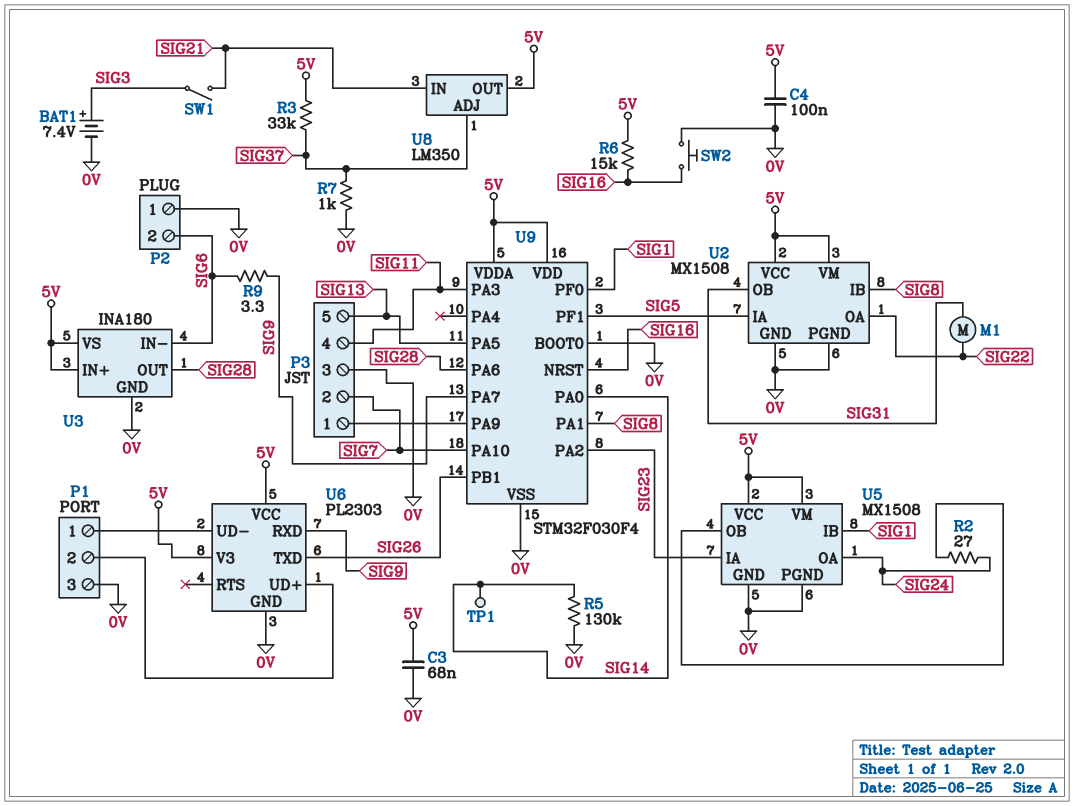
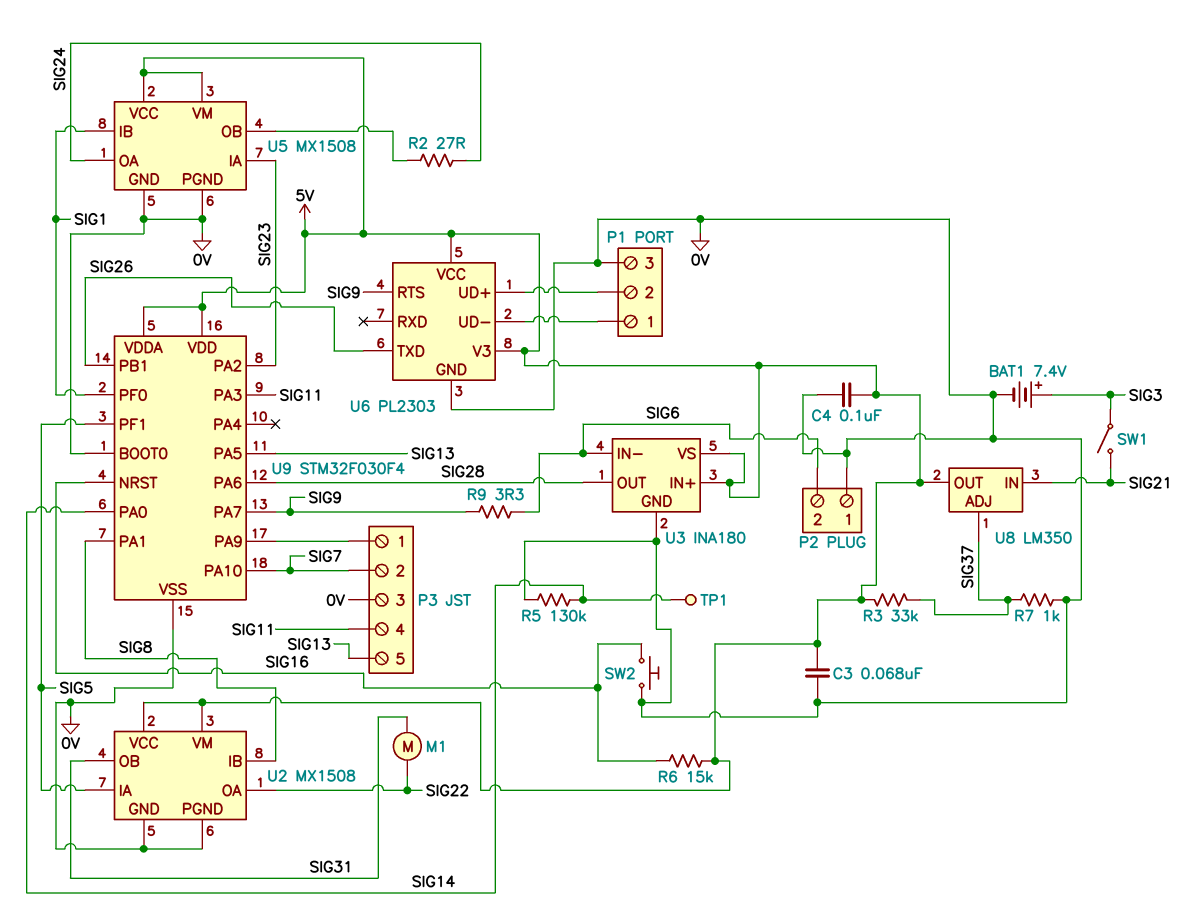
U6 pin RTS: none -> SIG9
U6 pin RXD: SIG9 -> none

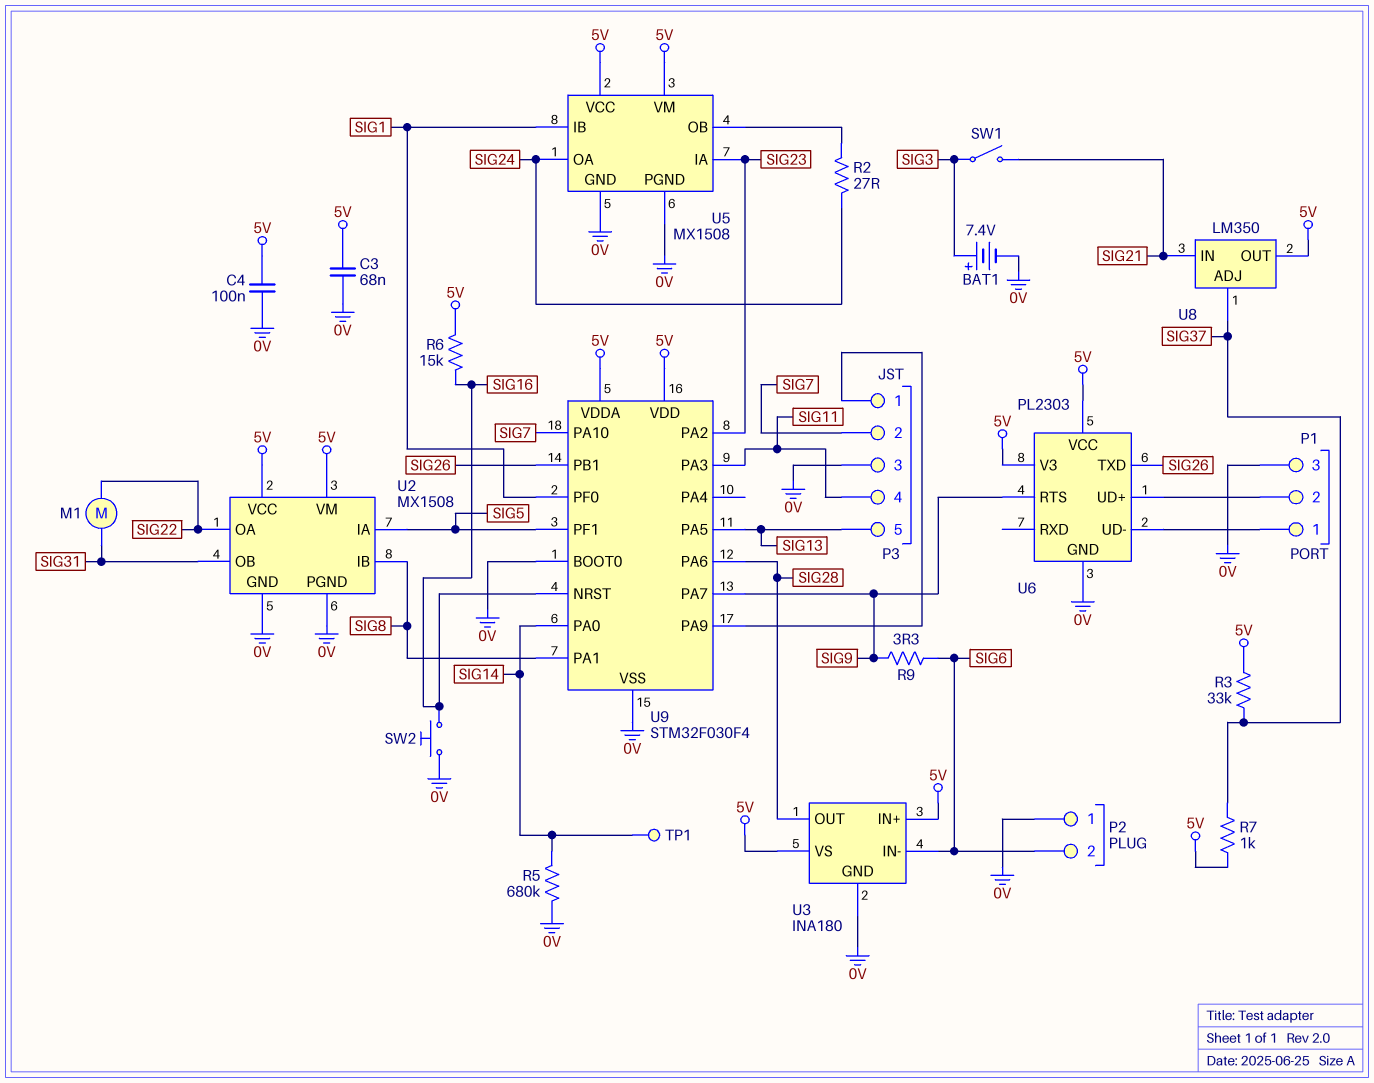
R5: 130k (0V, SIG14) -> 680k (0V, SIG14)
R7: 1k (0V, SIG37) -> 1k (5V, SIG37)

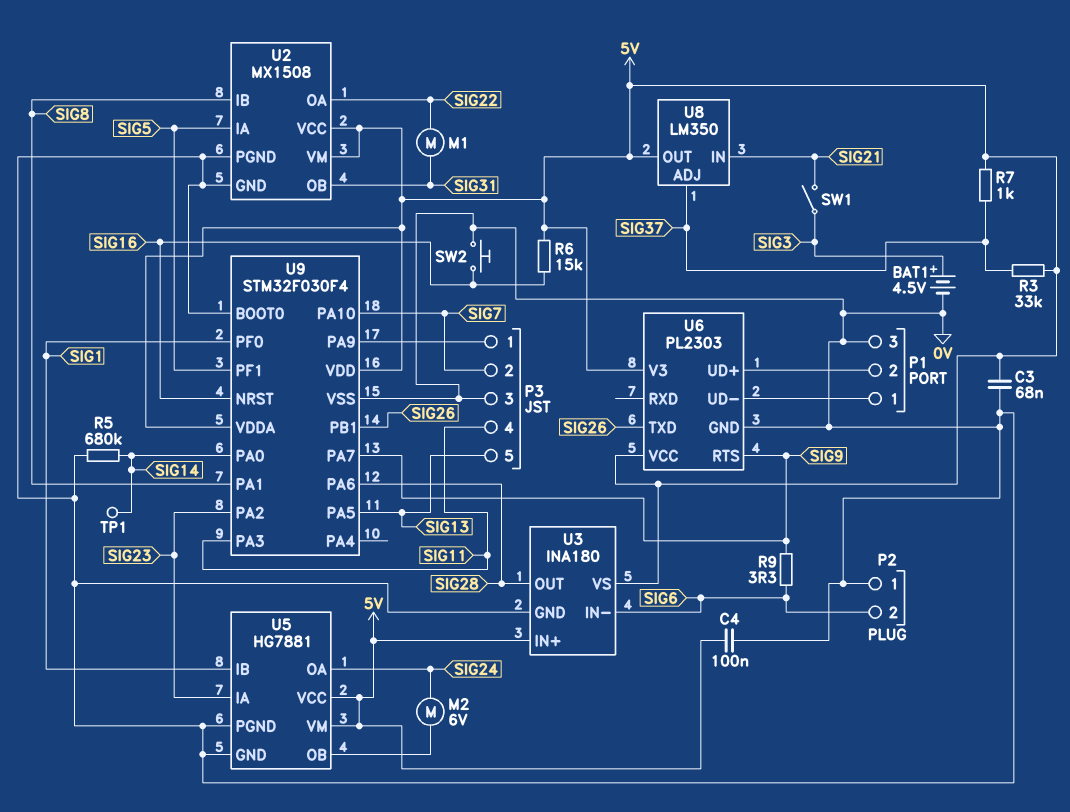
BAT1: 7.4V (plus SIG3, minus 0V) -> 4.5V (plus SIG3, minus 0V)
M2: none -> motor 6V (SIG24, U5/OB)
R2: 27 (SIG24, U5/OB) -> none
U5: MX1508 -> HG7881

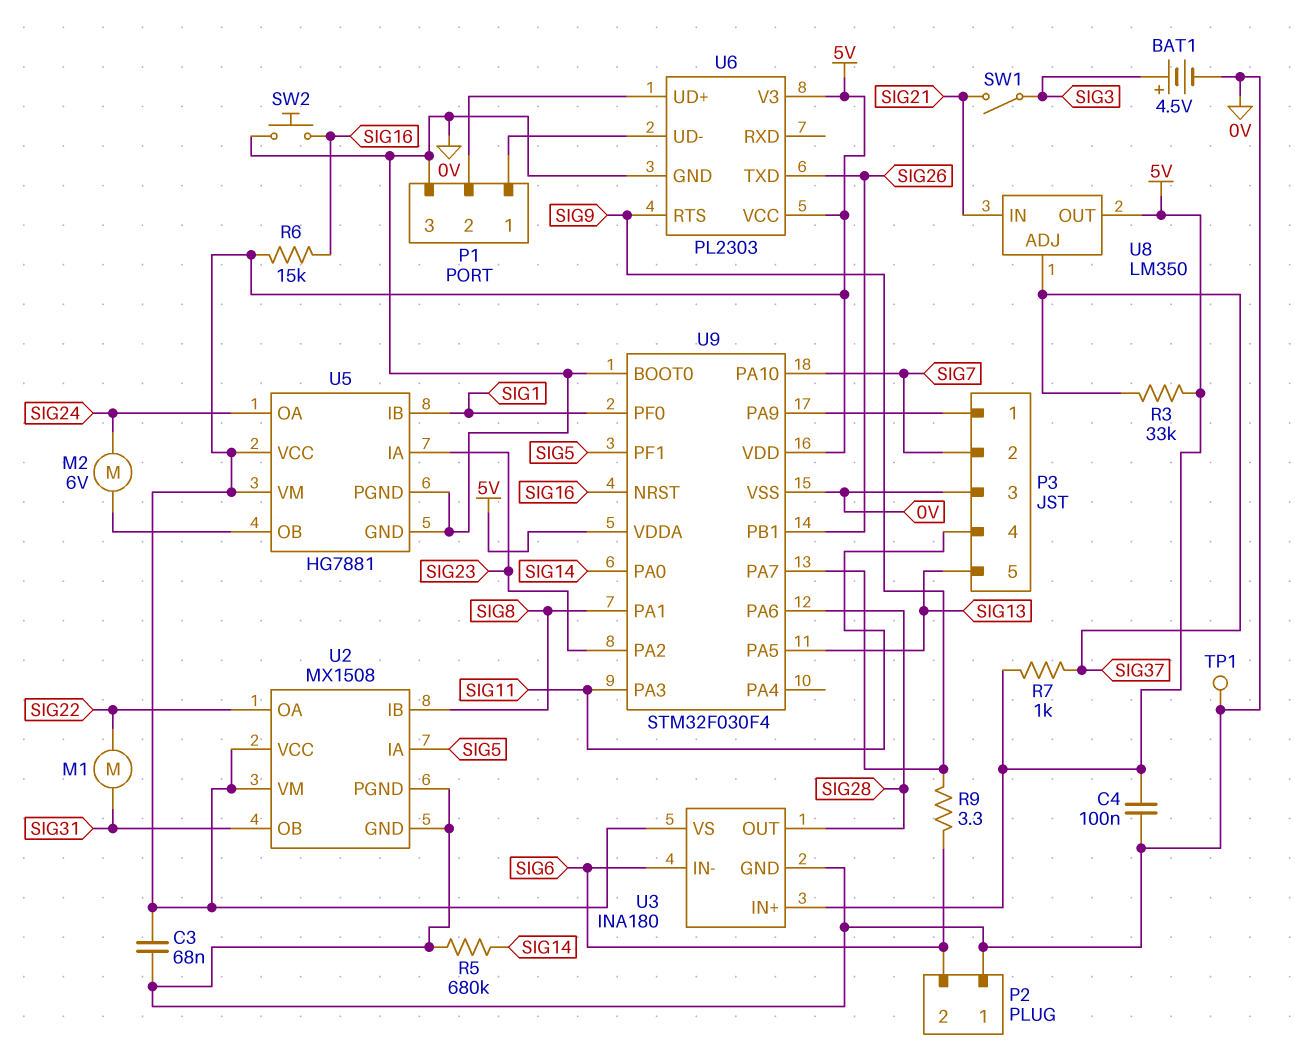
TP1: test point (SIG14) -> test point (0V)

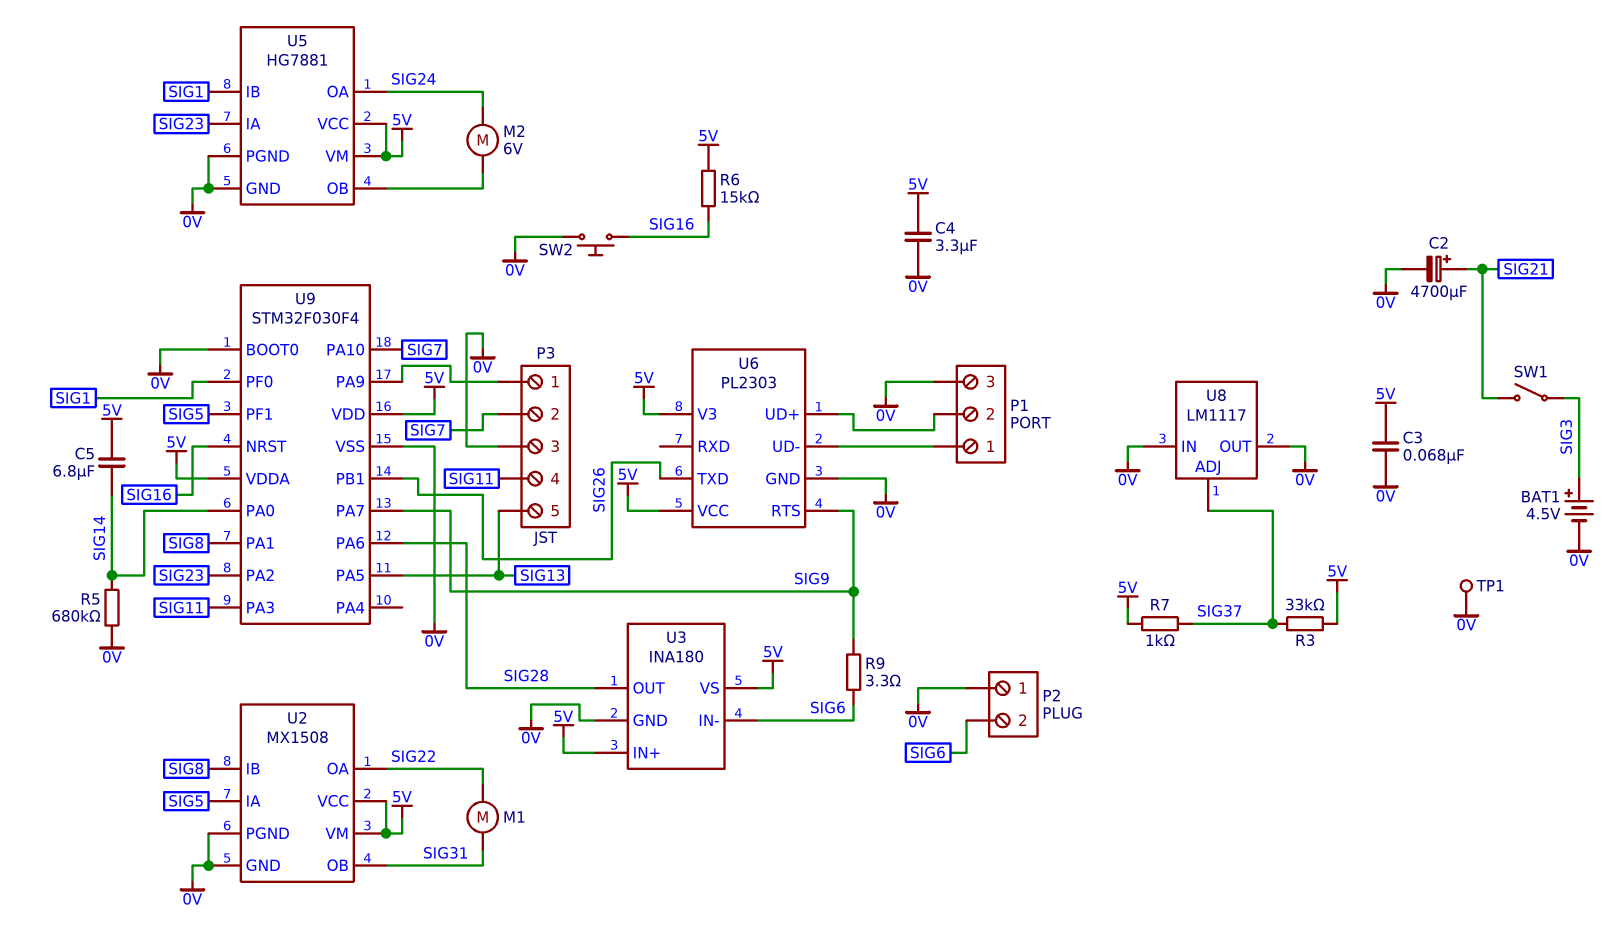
C2: none -> 4700uF (plus SIG21, minus 0V)
C4: 100nF (0V, 5V) -> 3.3uF (0V, 5V)
C5: none -> 6.8uF (5V, SIG14)
U8: LM350 -> LM1117
U8 pin IN: SIG21 -> 0V
U8 pin OUT: 5V -> 0V

